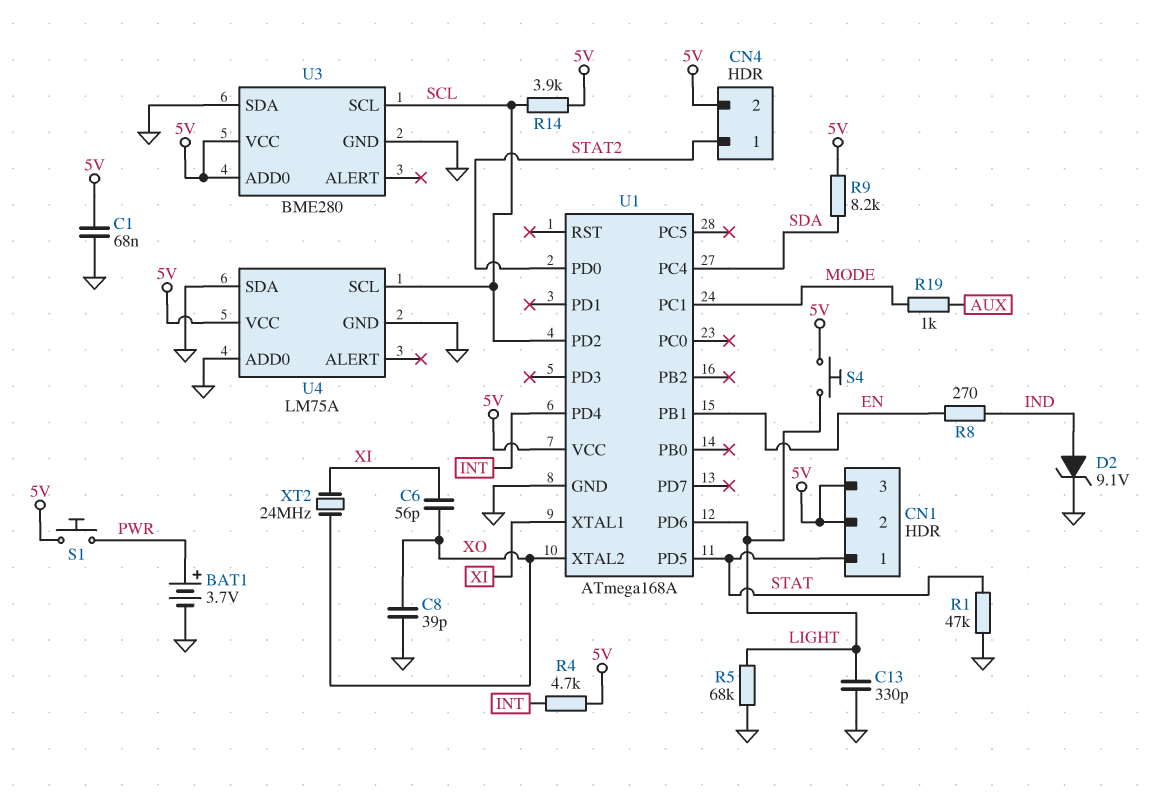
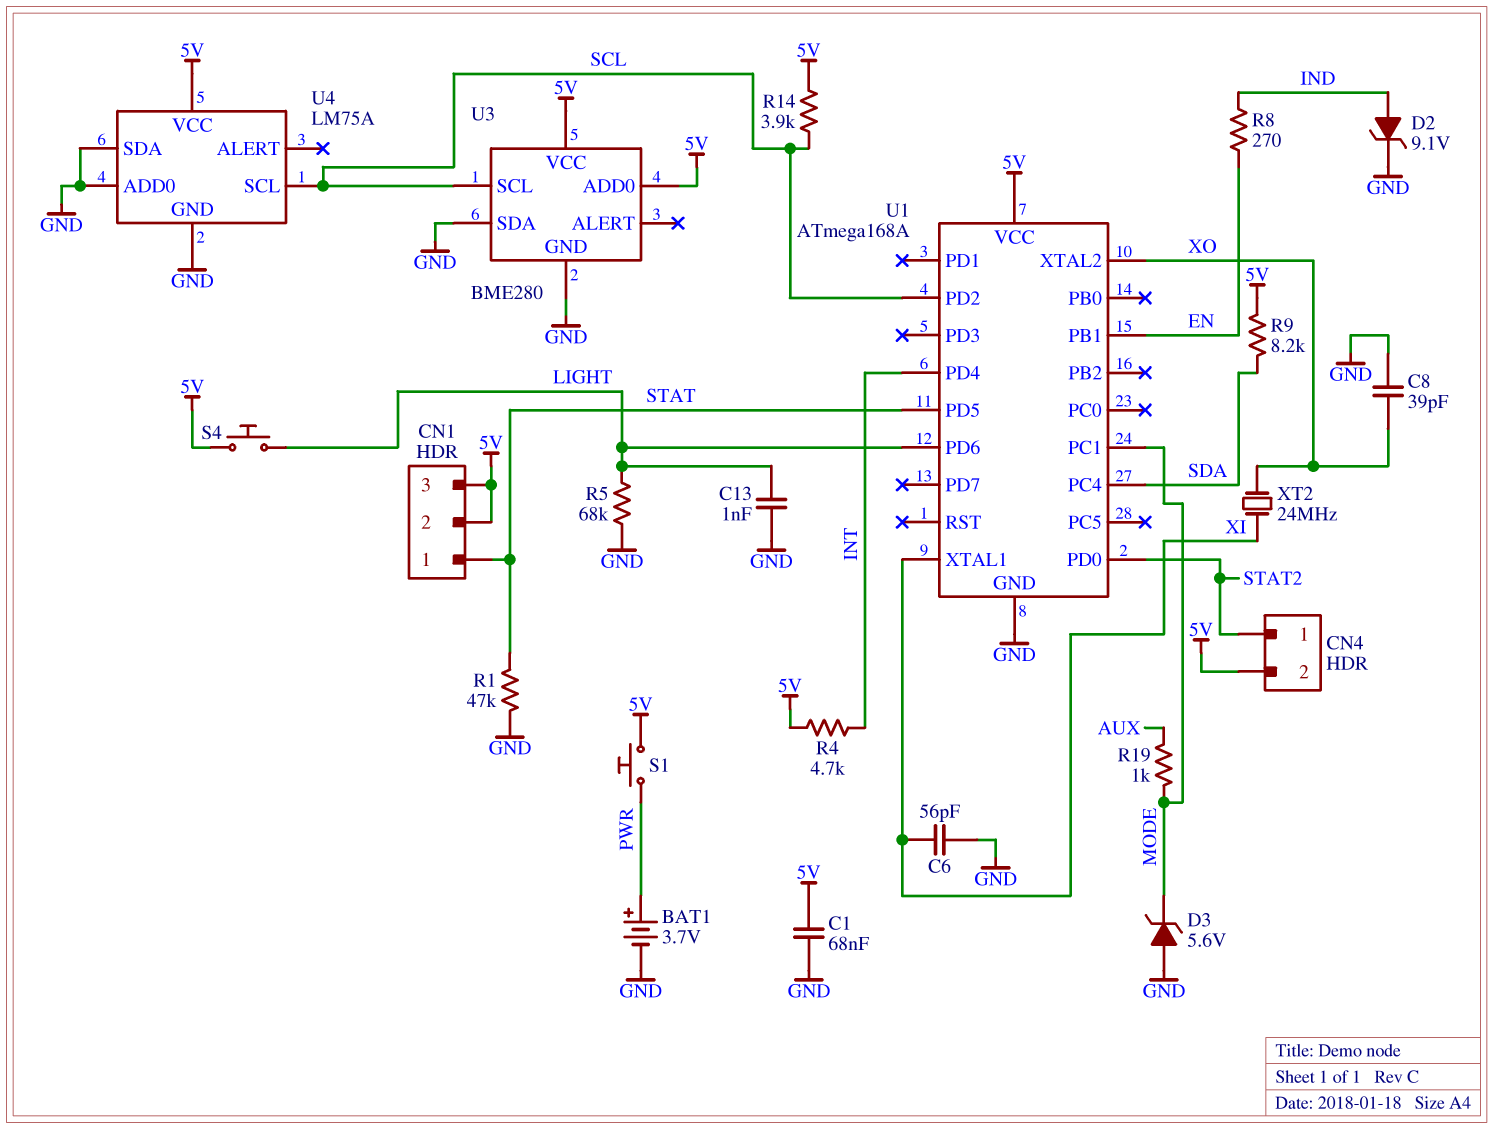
C6: 56pF (XI, XO) -> 56pF (GND, XI)
C13: 330pF (GND, LIGHT) -> 1nF (GND, LIGHT)
D3: none -> zener 5.6V (A GND, K MODE)

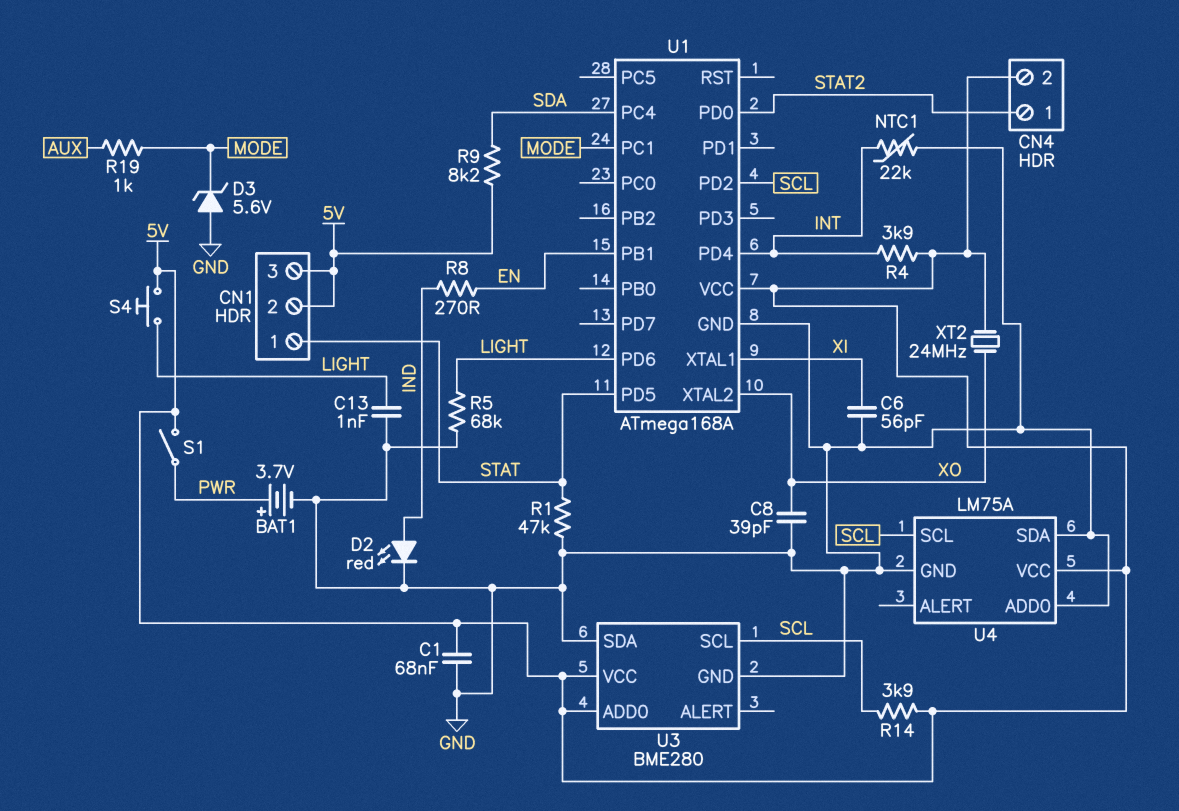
D2: zener 9.1V (A IND, K GND) -> LED red (A IND, K GND)
NTC1: none -> 22k (GND, INT)
R4: 4.7k (5V, INT) -> 3.9k (5V, INT)
S1: button (5V, PWR) -> switch (5V, PWR)
XT2: 24MHz (XI, XO) -> 24MHz (5V, XO)

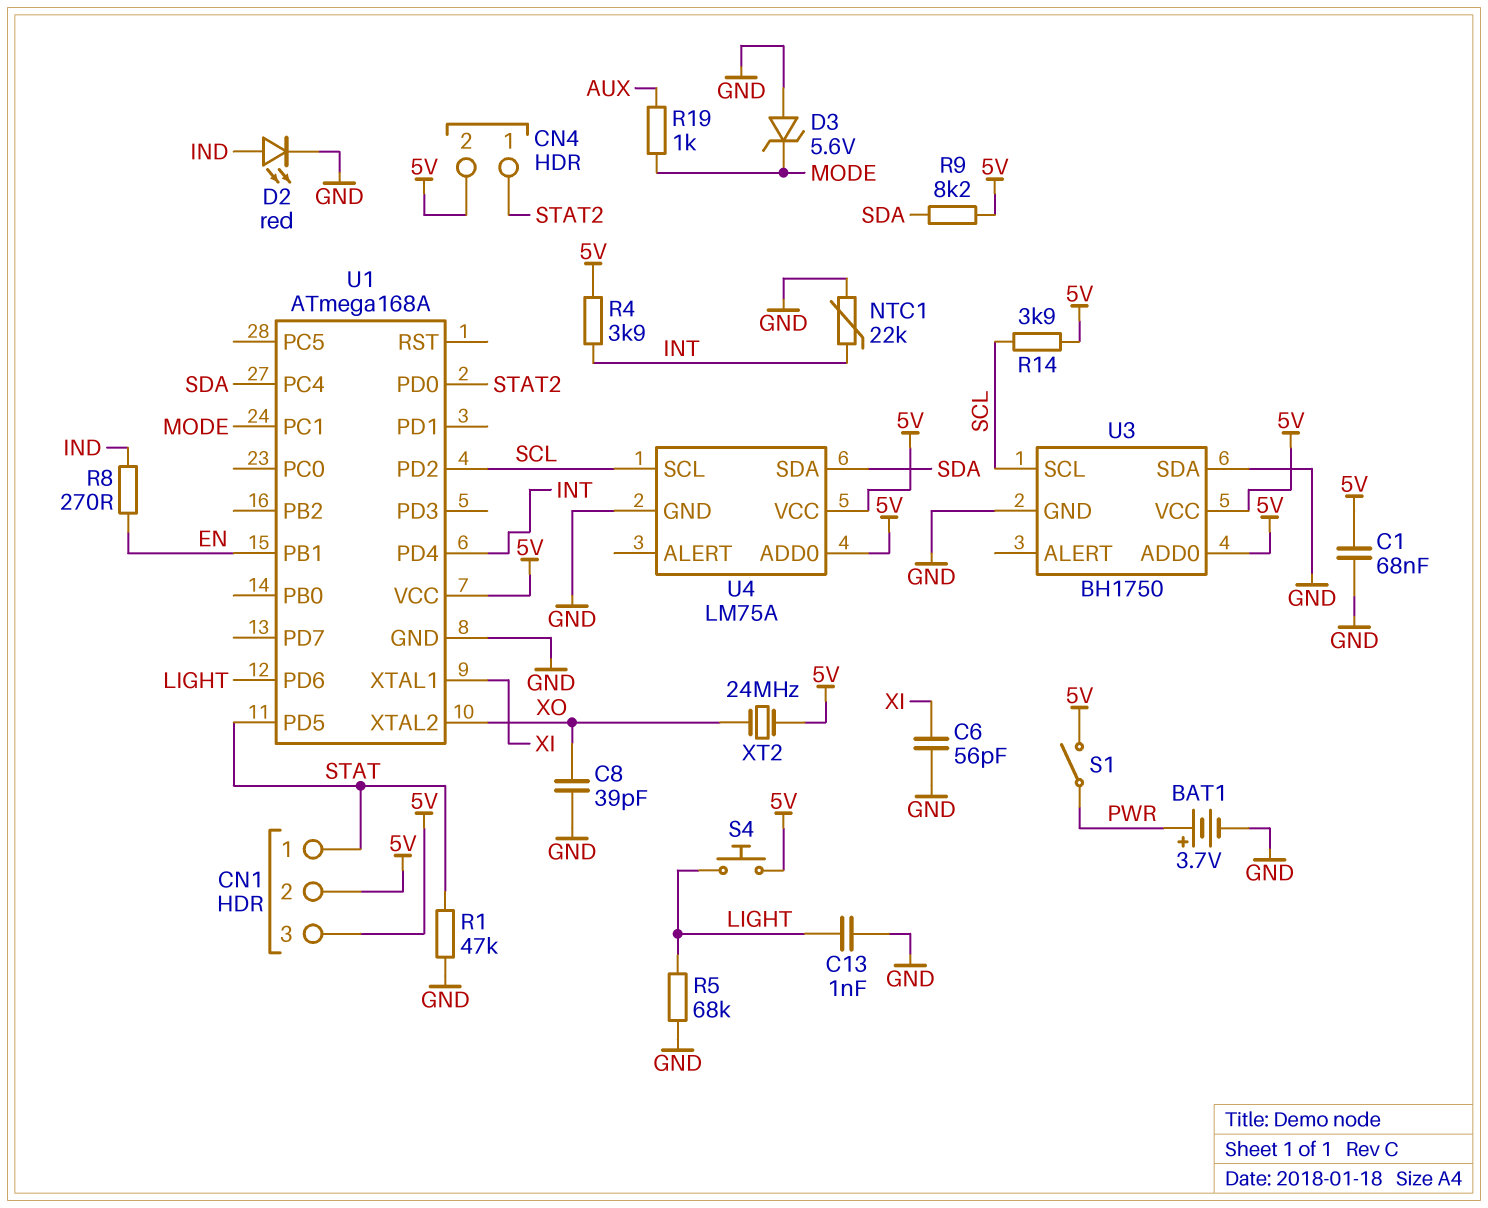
U3: BME280 -> BH1750
U4 pin ADD0: GND -> 5V
U4 pin SDA: GND -> SDA

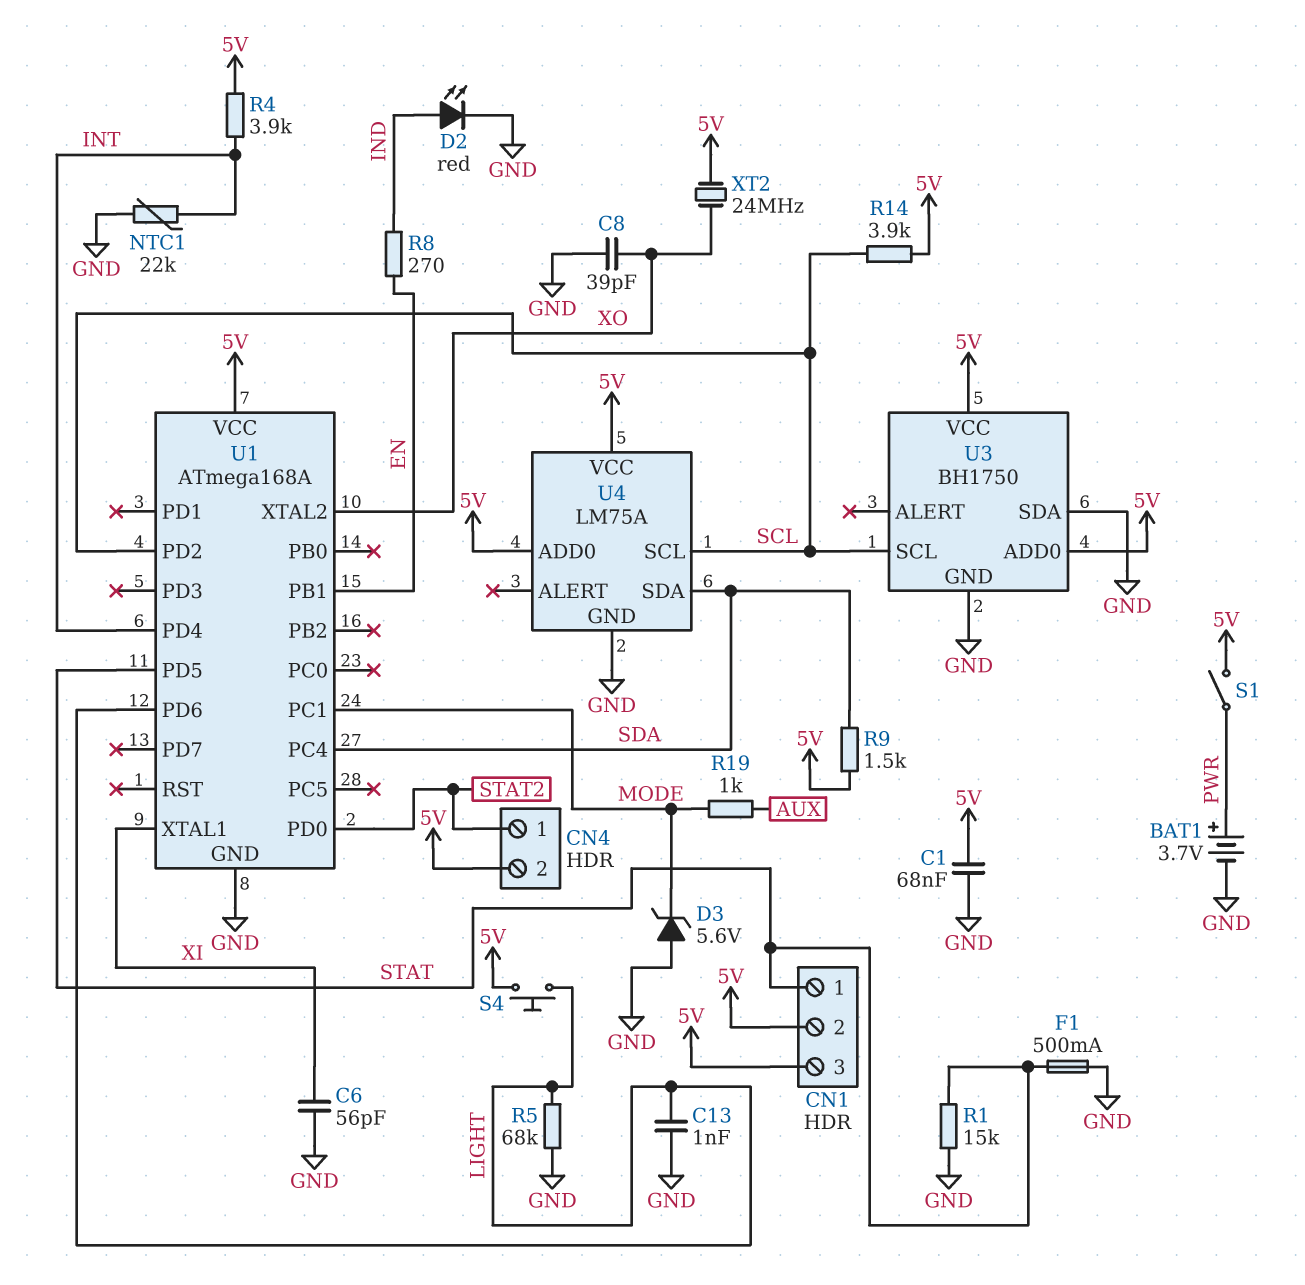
F1: none -> 500mA (GND, STAT)
R1: 47k (GND, STAT) -> 15k (GND, STAT)
R9: 8.2k (5V, SDA) -> 1.5k (5V, SDA)

